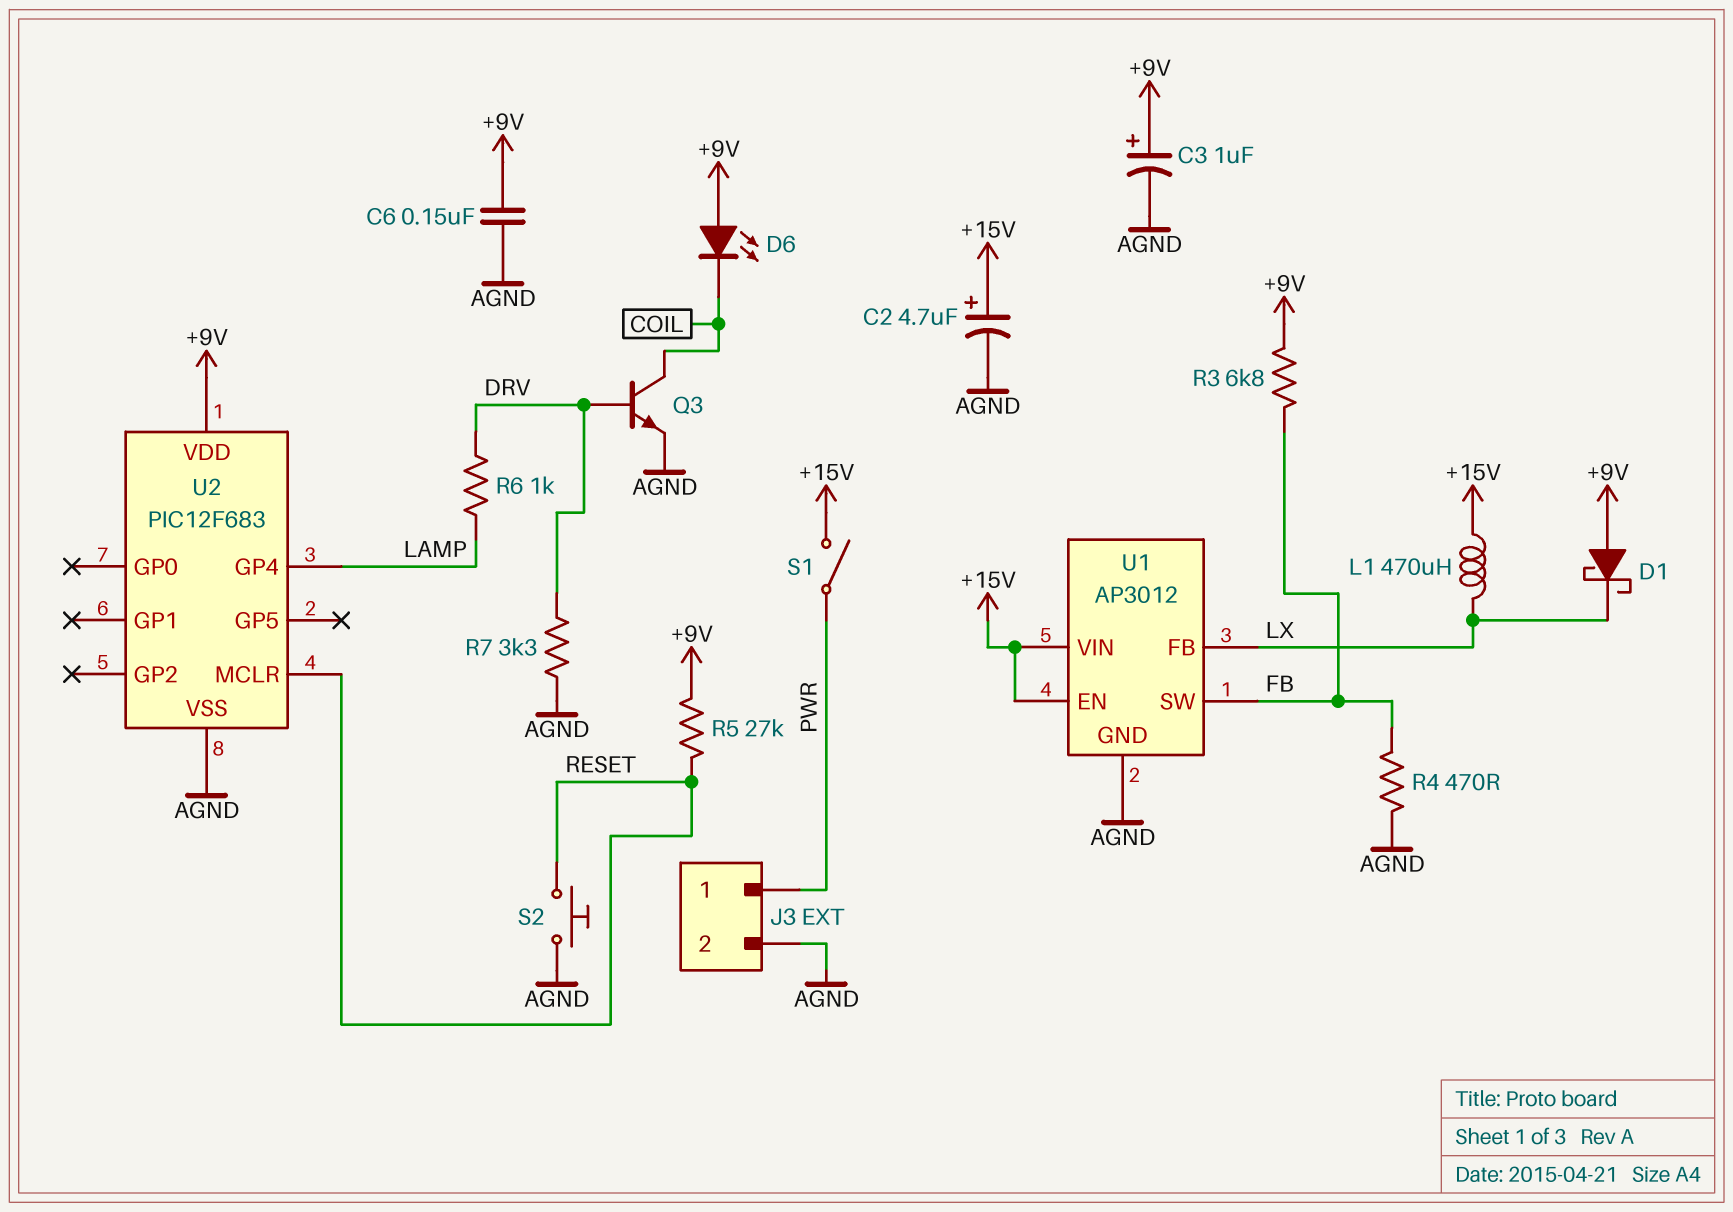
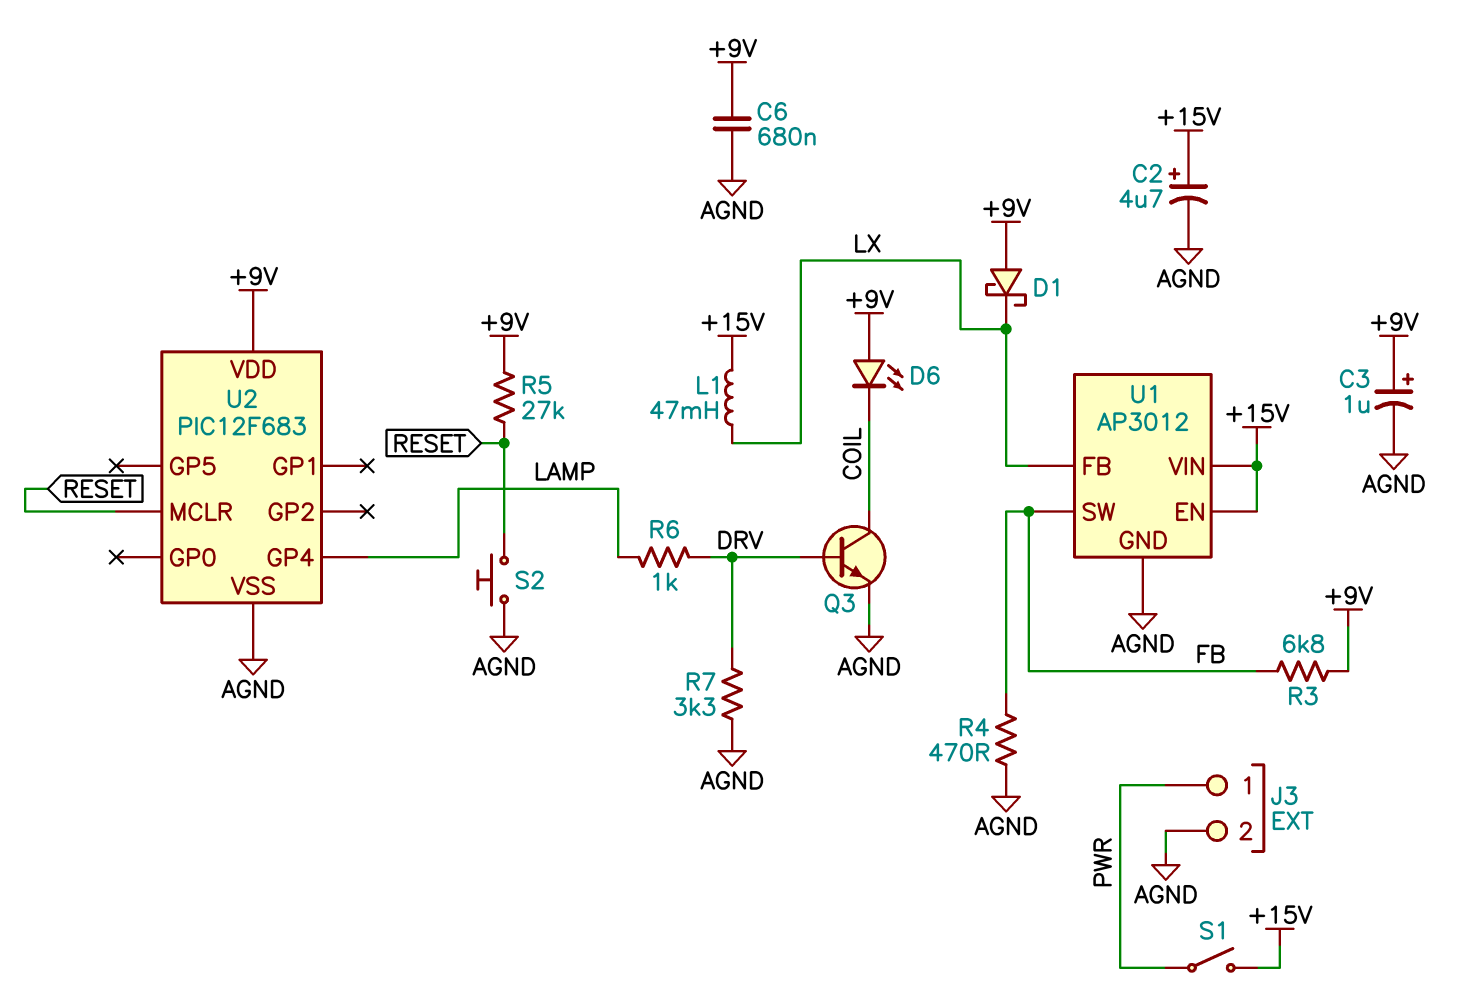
C6: 150nF (+9V, AGND) -> 680nF (+9V, AGND)
L1: 470uH (+15V, LX) -> 47mH (+15V, LX)

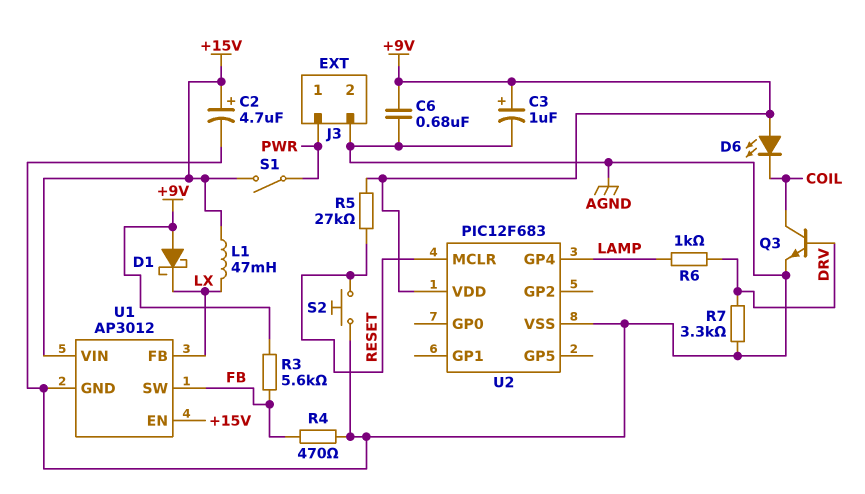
R3: 6.8k (+9V, FB) -> 5.6k (+9V, FB)

